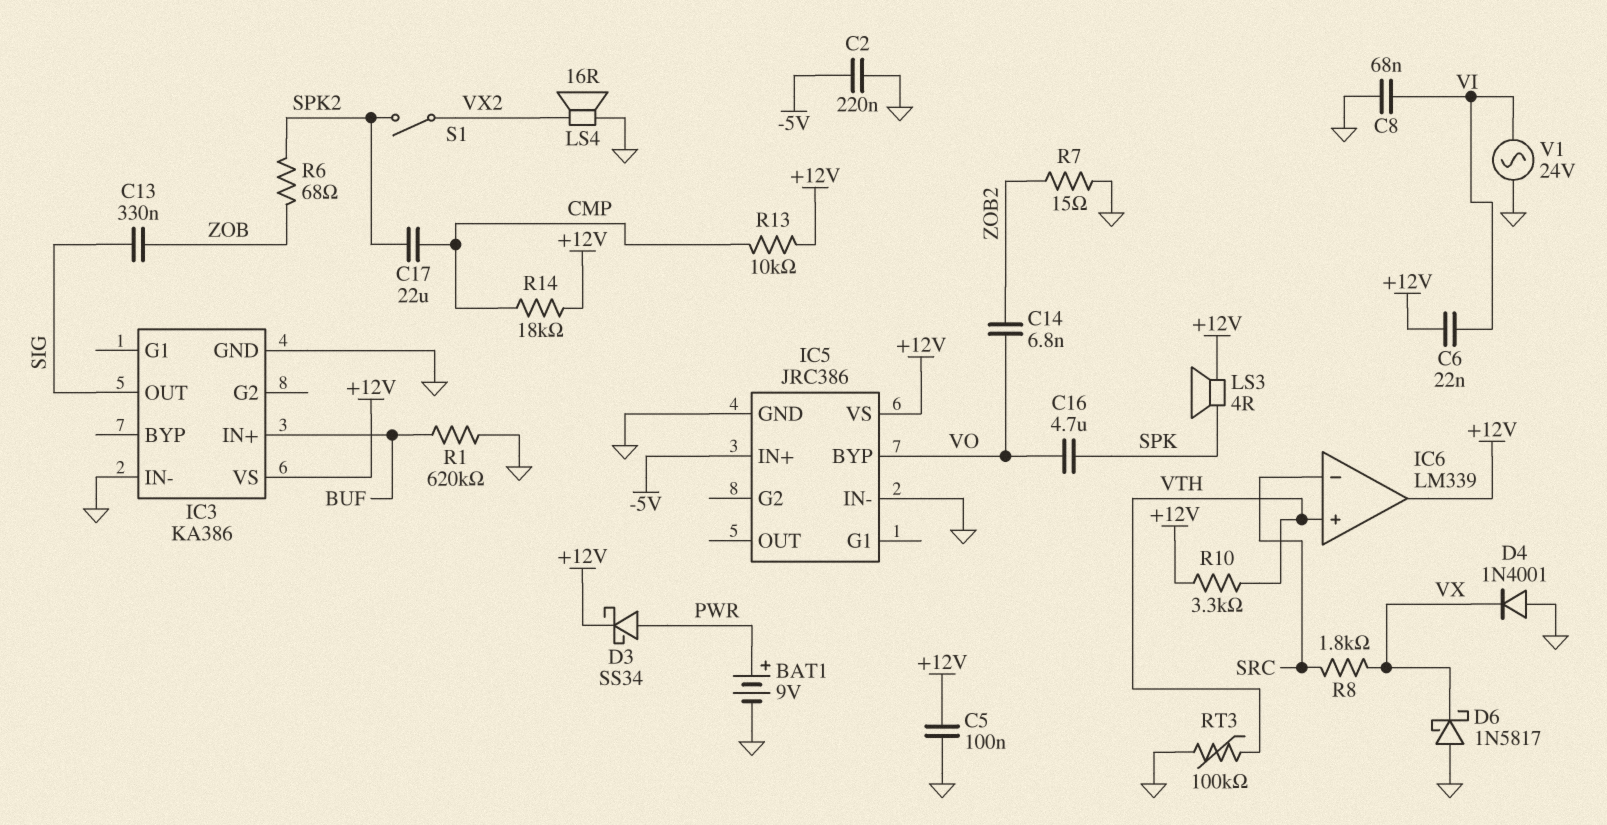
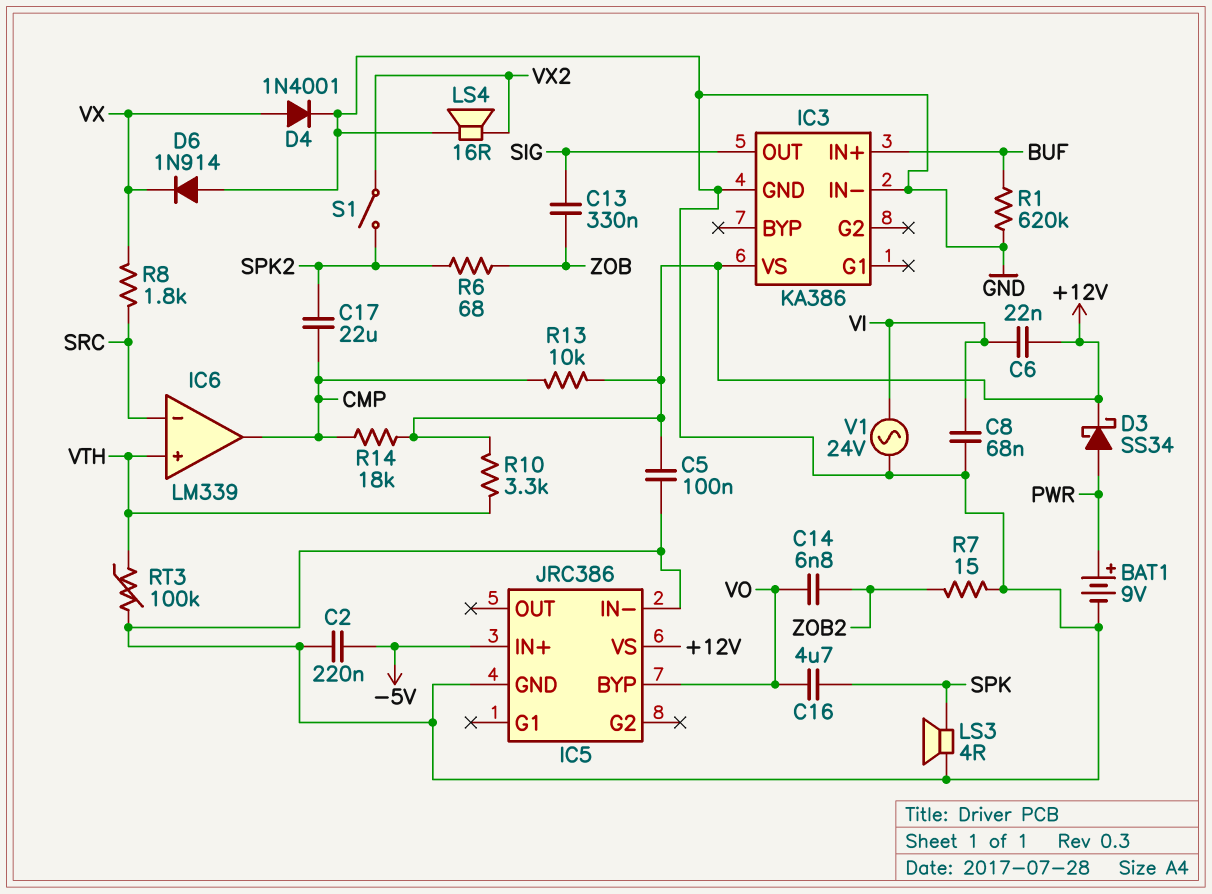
D4: diode 1N4001 (A GND, K VX) -> diode 1N4001 (A VX, K GND)
D6: schottky 1N5817 (A GND, K VX) -> diode 1N914 (A GND, K VX)
IC6 pin out: +12V -> CMP
LS3: speaker 4R (+12V, SPK) -> speaker 4R (GND, SPK)

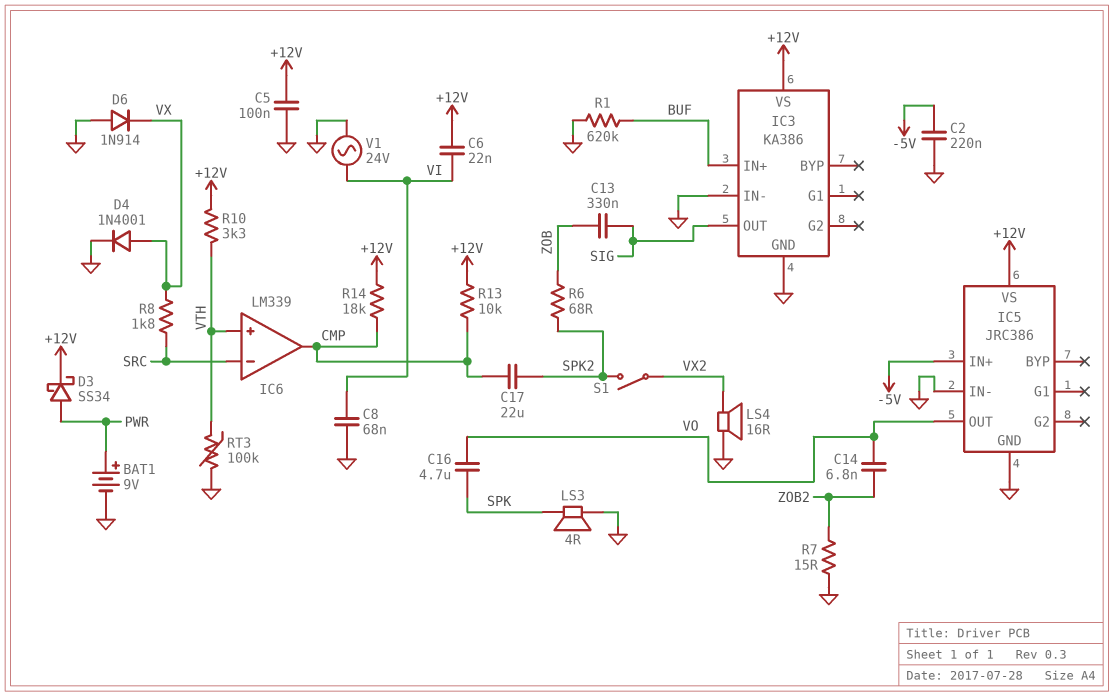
IC5 pin BYP: VO -> none
IC5 pin OUT: none -> VO

